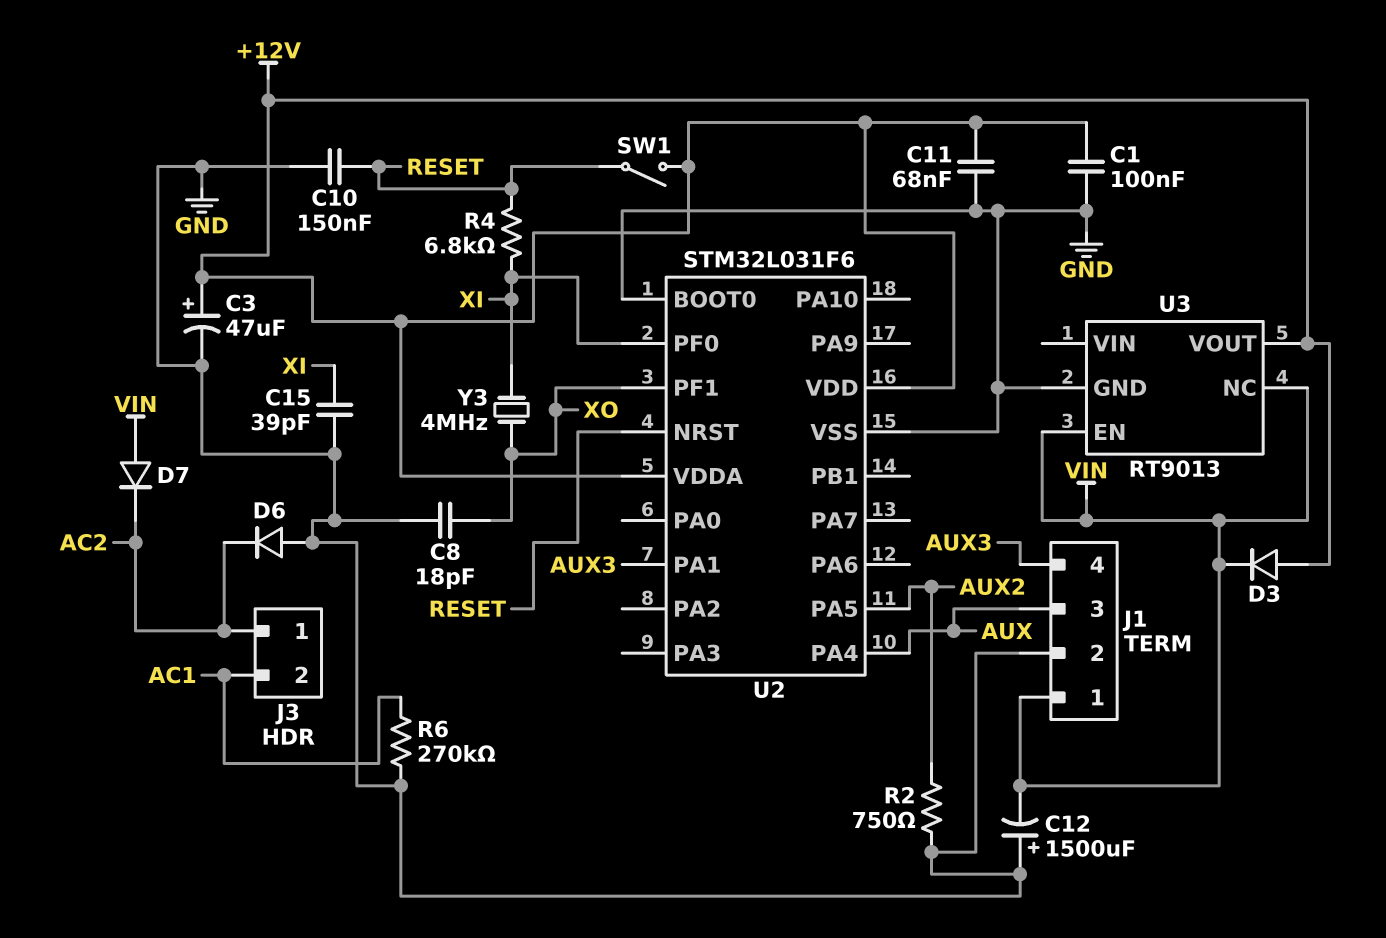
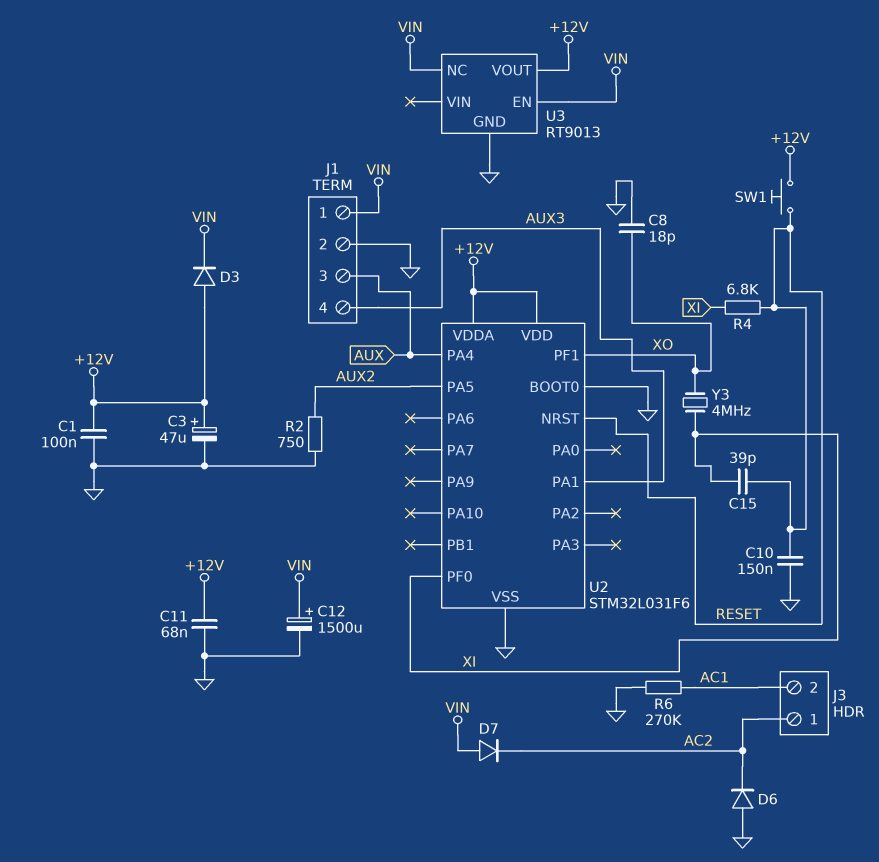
C12: 1500uF (plus GND, minus VIN) -> 1500uF (plus VIN, minus GND)
C15: 39pF (GND, XI) -> 39pF (RESET, XI)
SW1: switch (+12V, RESET) -> button (+12V, RESET)

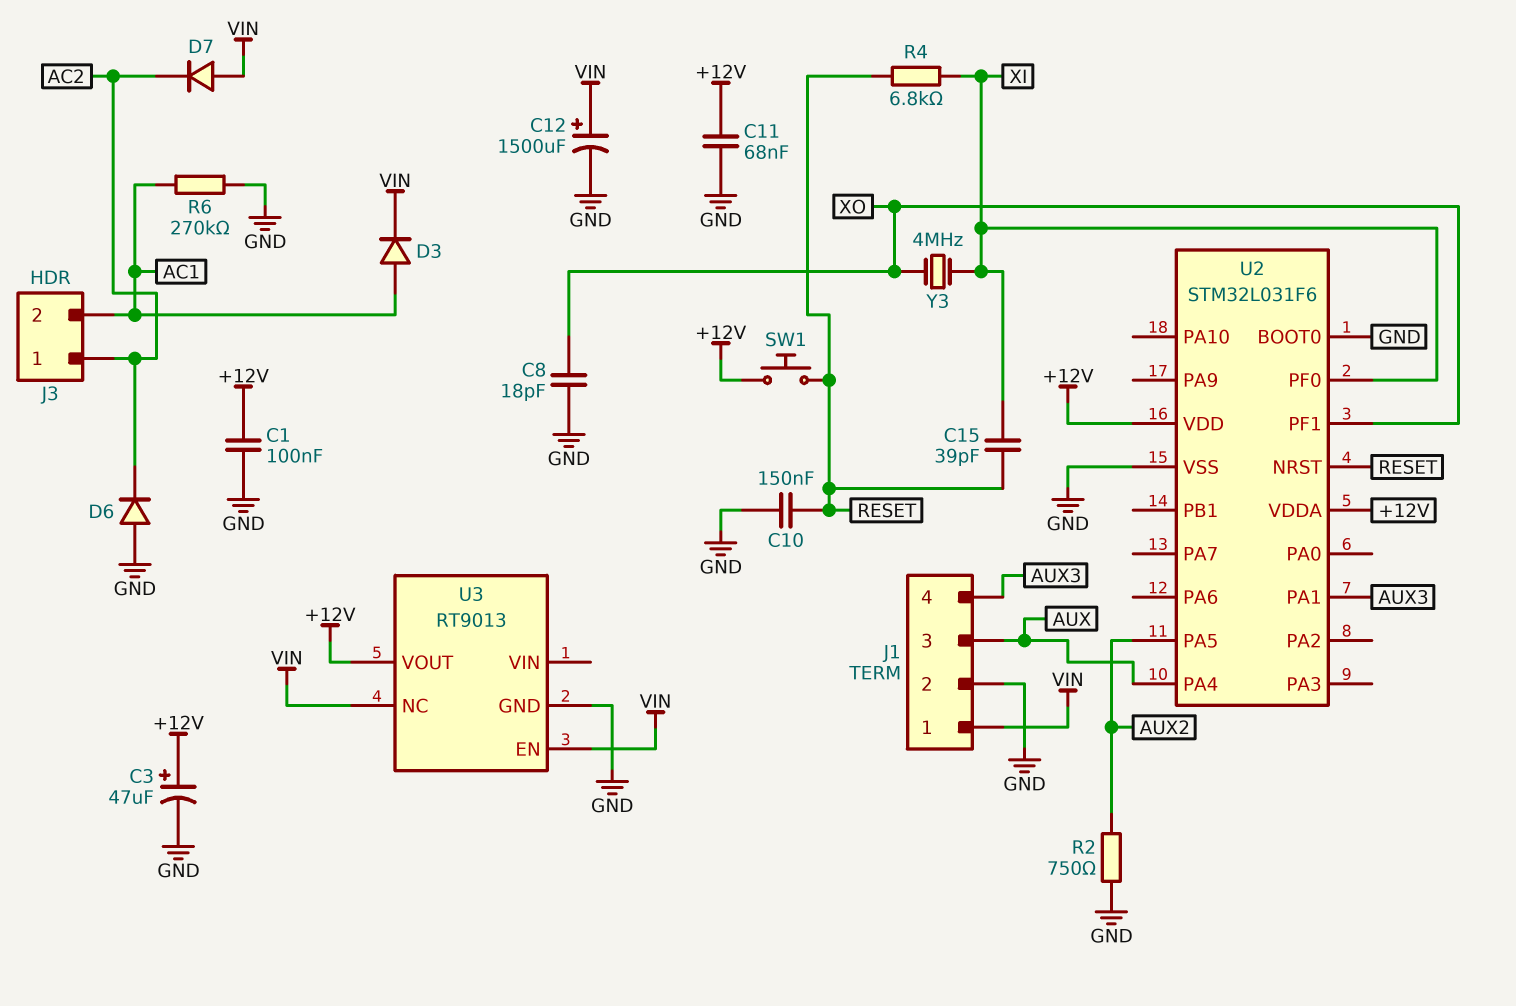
D3: diode (A +12V, K VIN) -> diode (A AC1, K VIN)

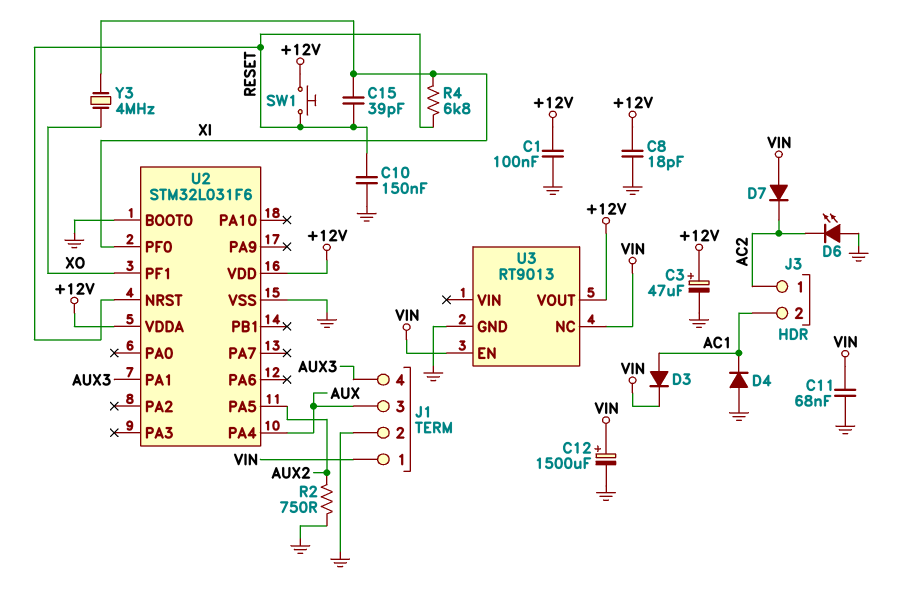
C8: 18pF (GND, XO) -> 18pF (+12V, GND)
C11: 68nF (+12V, GND) -> 68nF (GND, VIN)
D4: none -> diode (A GND, K AC1)
D6: diode (A GND, K AC2) -> LED (A GND, K AC2)
R6: 270k (AC1, GND) -> none

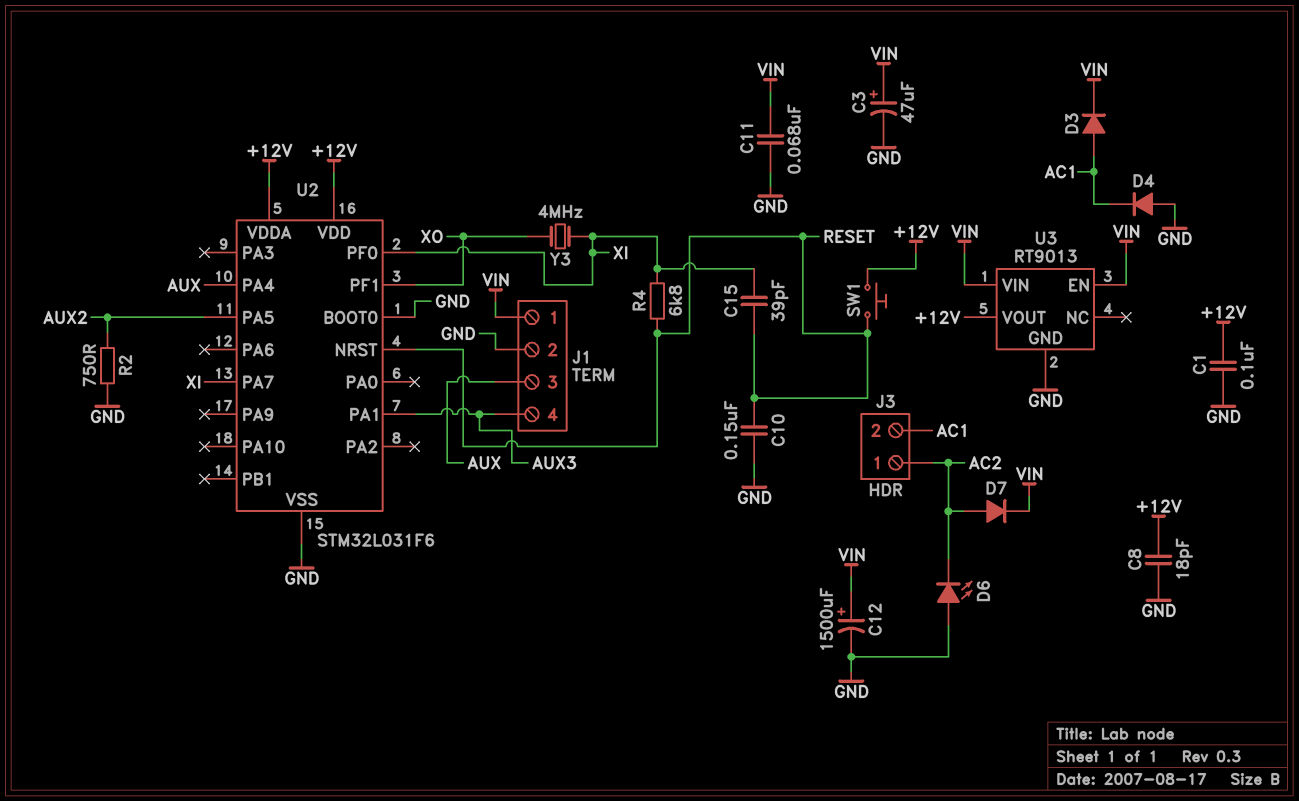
C3: 47uF (plus +12V, minus GND) -> 47uF (plus VIN, minus GND)
D7: diode (A VIN, K AC2) -> diode (A AC2, K VIN)
U2 pin PA7: none -> XI
U3 pin NC: VIN -> none
U3 pin VIN: none -> VIN

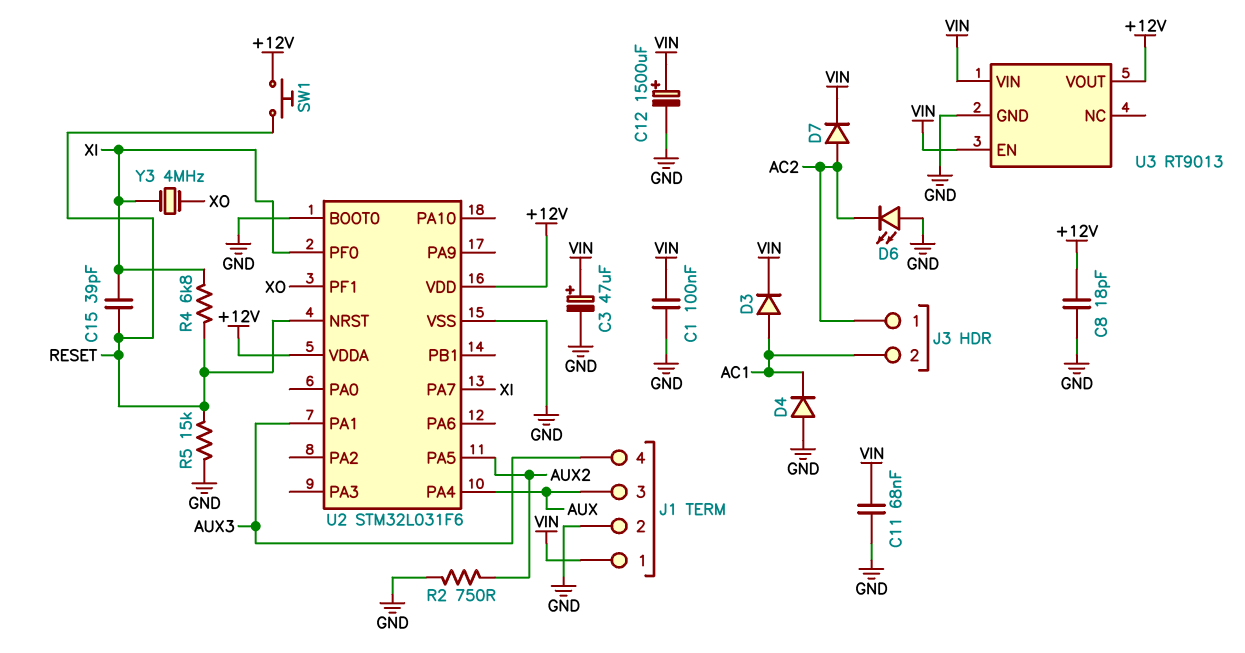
C1: 100nF (+12V, GND) -> 100nF (GND, VIN)
C10: 150nF (GND, RESET) -> none
R5: none -> 15k (GND, RESET)

